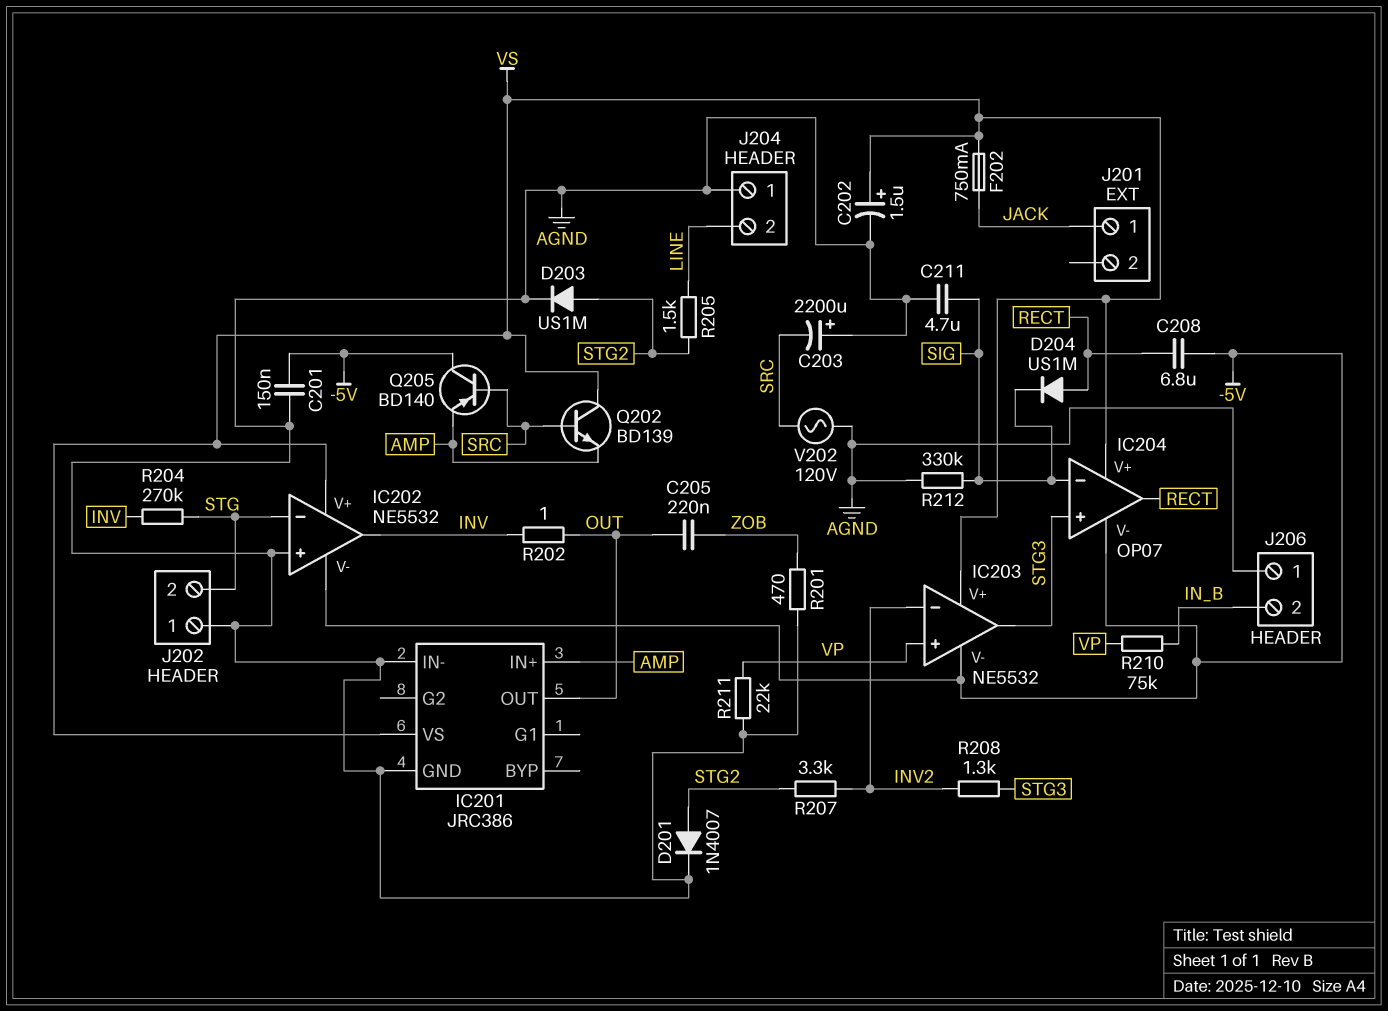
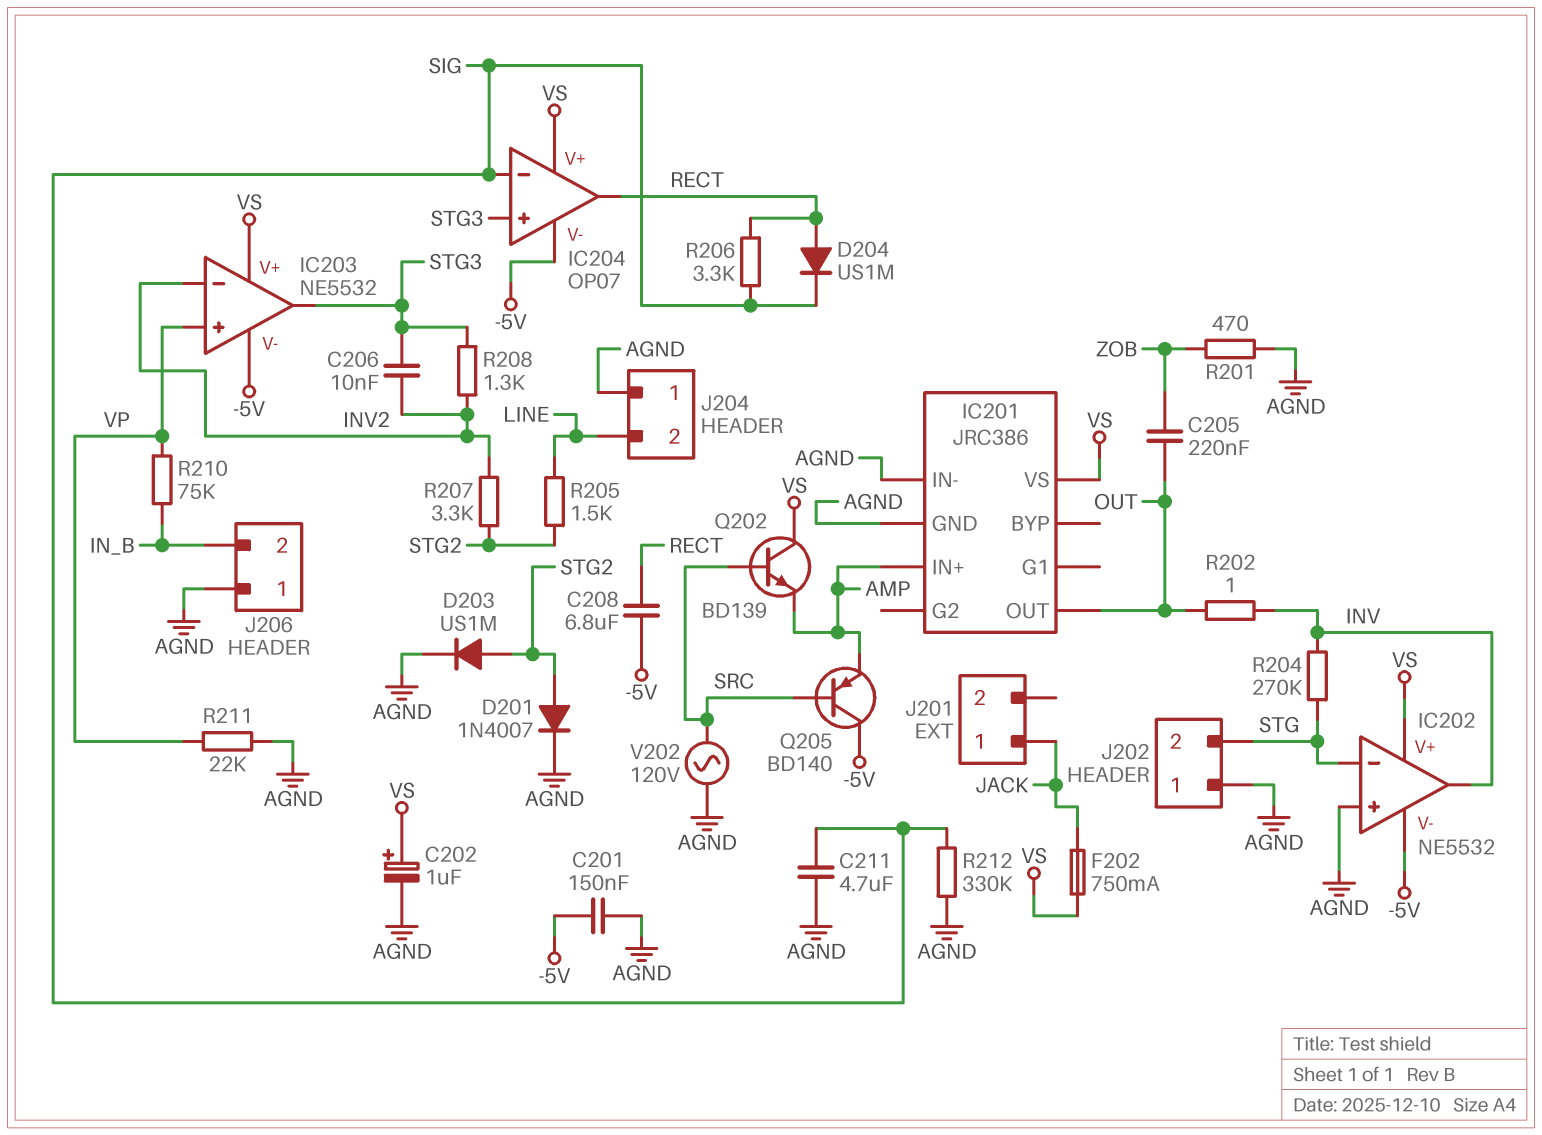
C202: 1.5uF (plus VS, minus AGND) -> 1uF (plus VS, minus AGND)
C203: 2200uF (plus AGND, minus SRC) -> none
C206: none -> 10nF (INV2, STG3)
R206: none -> 3.3k (RECT, SIG)

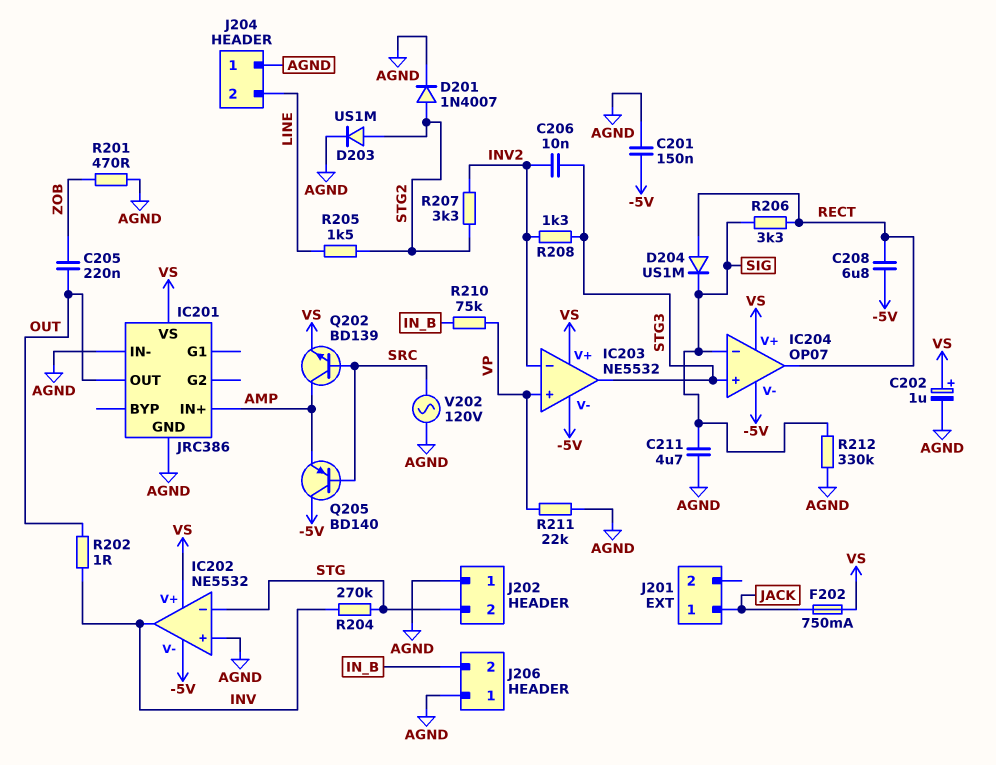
Q202: NPN BD139 (B SRC, C VS, E AMP) -> NPN BD139 (B SRC, C AMP, E VS)

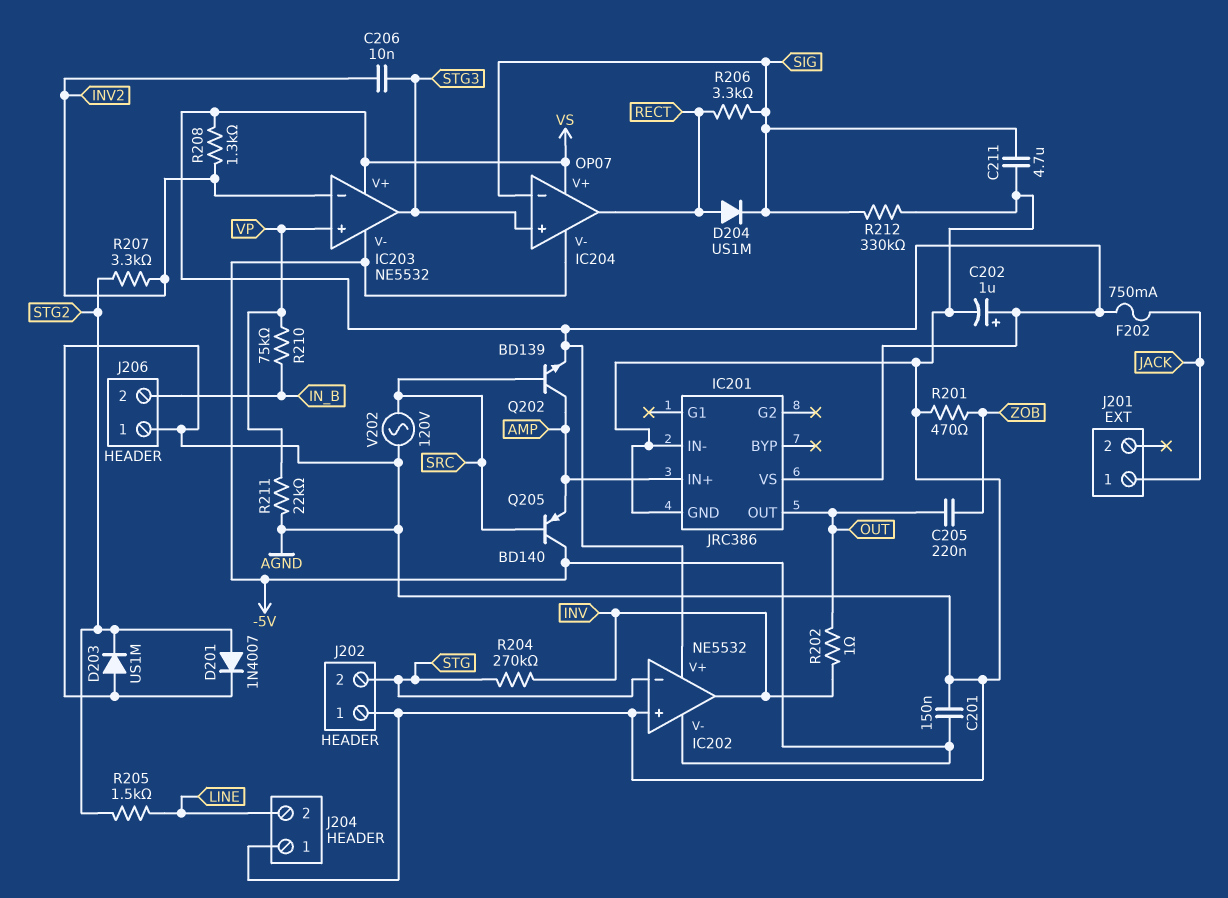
C208: 6.8uF (-5V, RECT) -> none
D203: diode US1M (A STG2, K AGND) -> diode US1M (A AGND, K STG2)
R208: 1.3k (INV2, STG3) -> 1.3k (INV2, VS)

